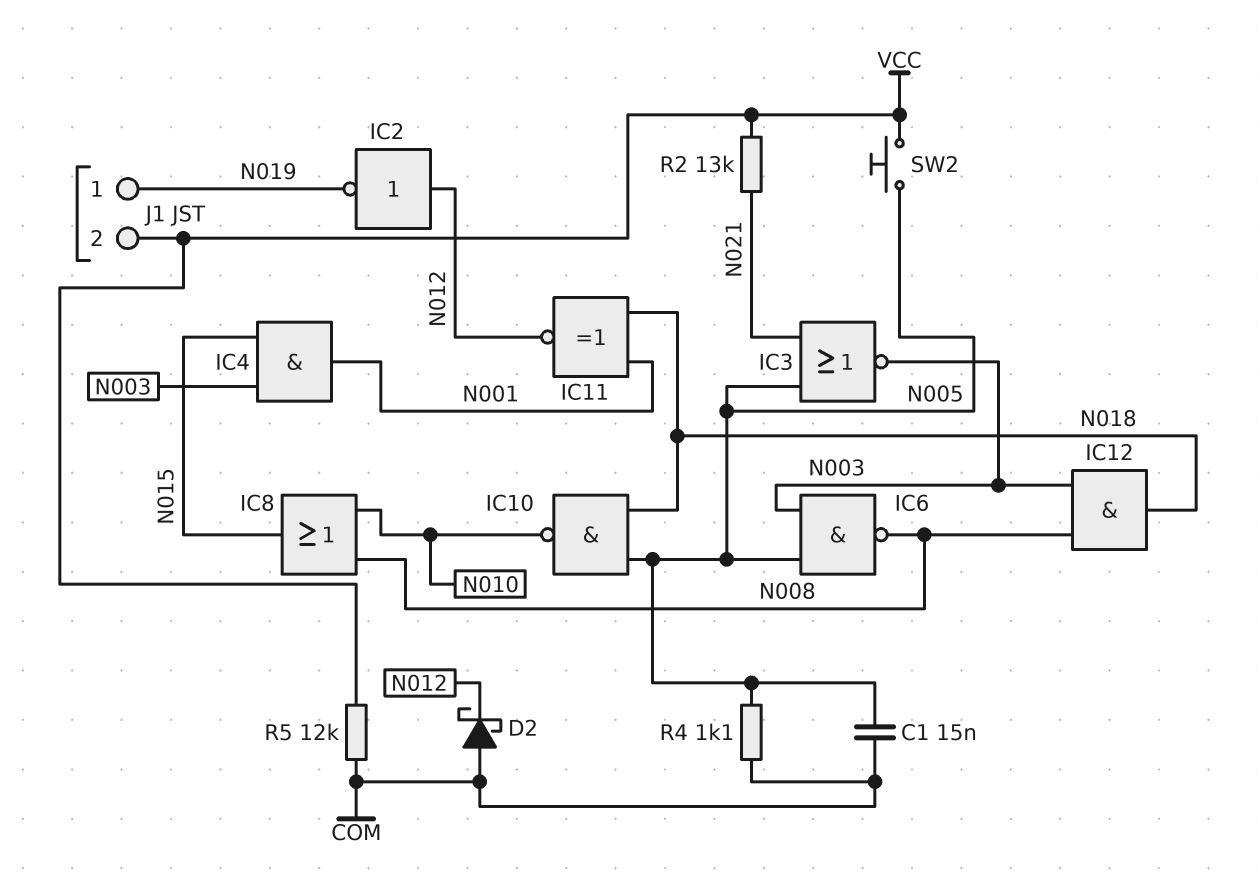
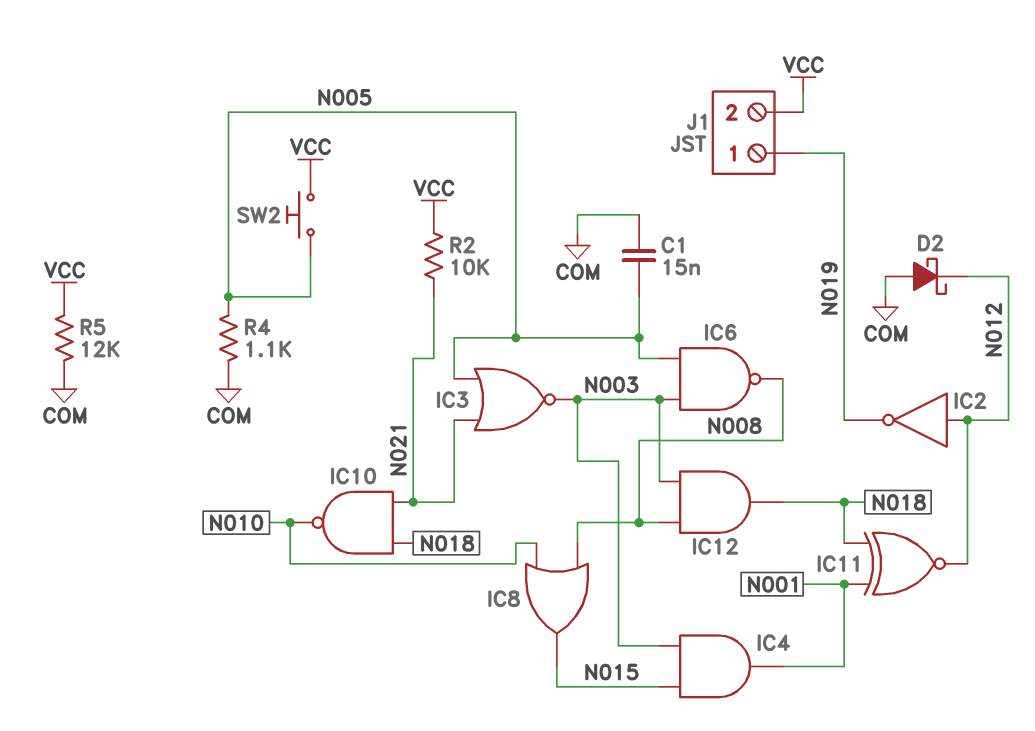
IC10: NAND (in N005, in N018, out N010) -> NAND (in N018, in N021, out N010)
R2: 13k (N021, VCC) -> 10k (N021, VCC)

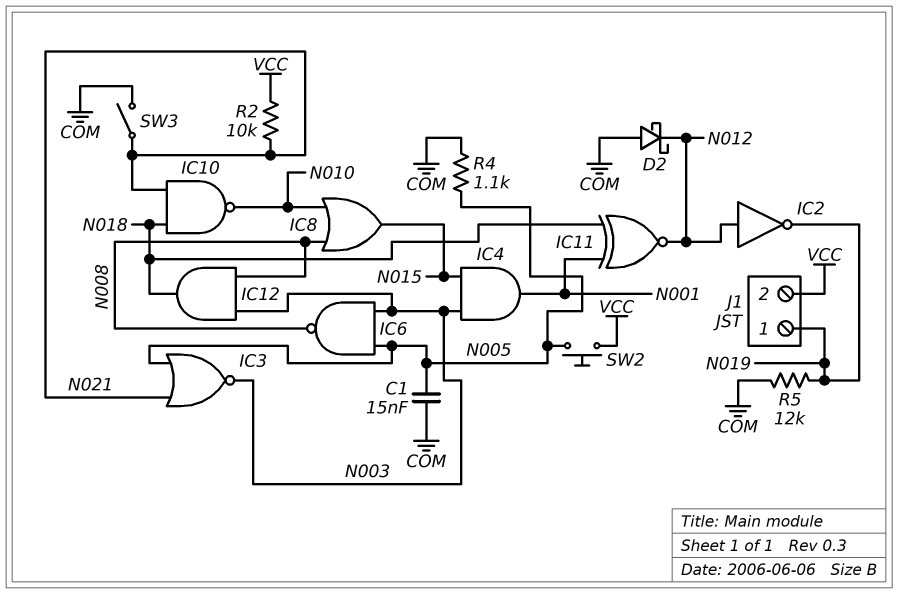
R5: 12k (COM, VCC) -> 12k (COM, N019)
SW3: none -> switch (COM, N021)

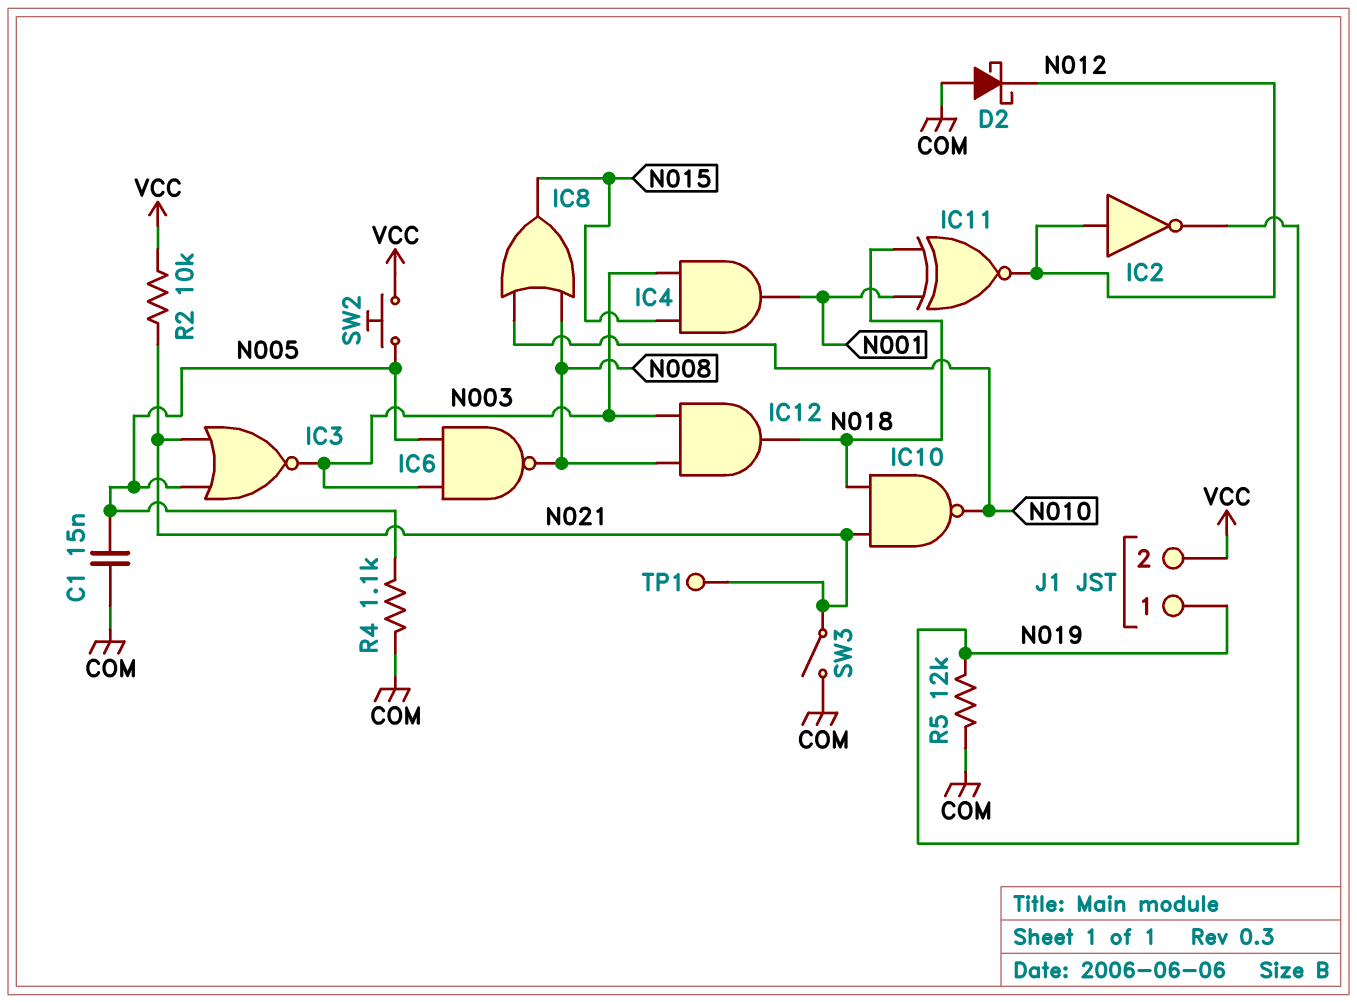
TP1: none -> test point (N021)

